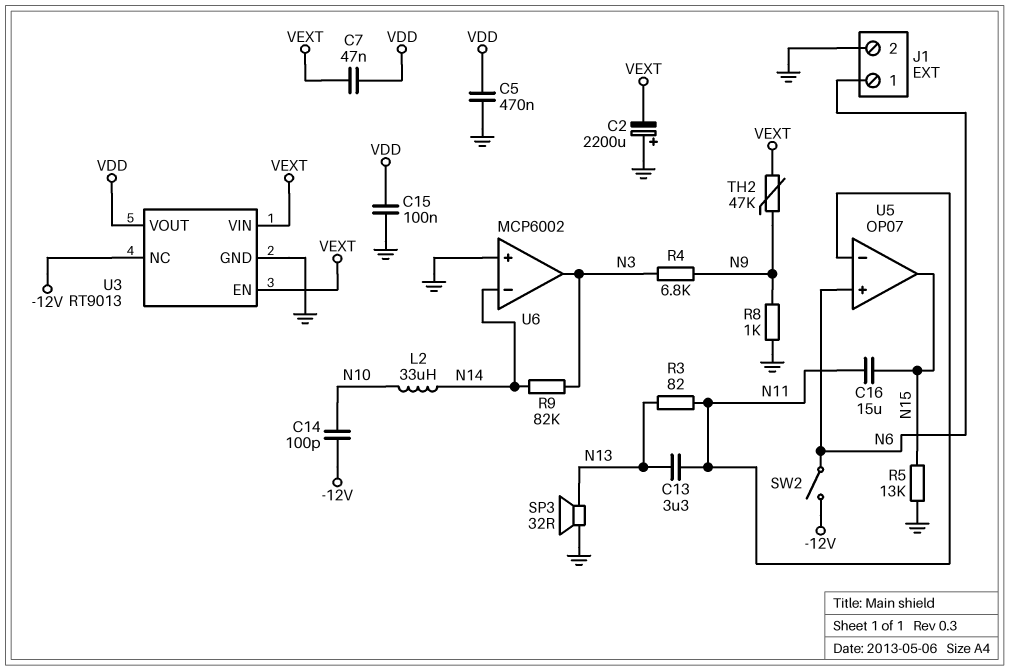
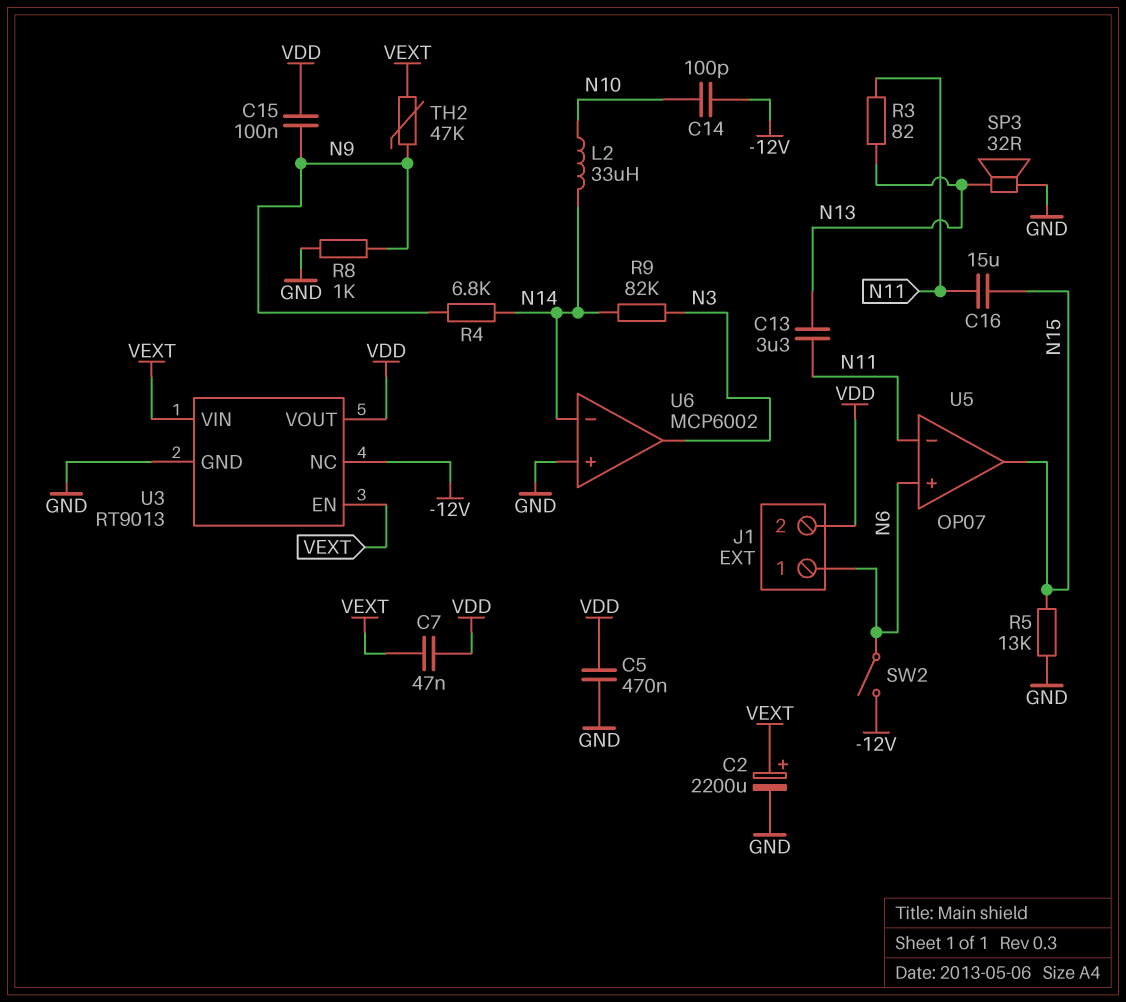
C2: 2200uF (plus GND, minus VEXT) -> 2200uF (plus VEXT, minus GND)
C15: 100nF (GND, VDD) -> 100nF (N9, VDD)
J1 pin 2: GND -> VDD
R4: 6.8k (N3, N9) -> 6.8k (N9, N14)

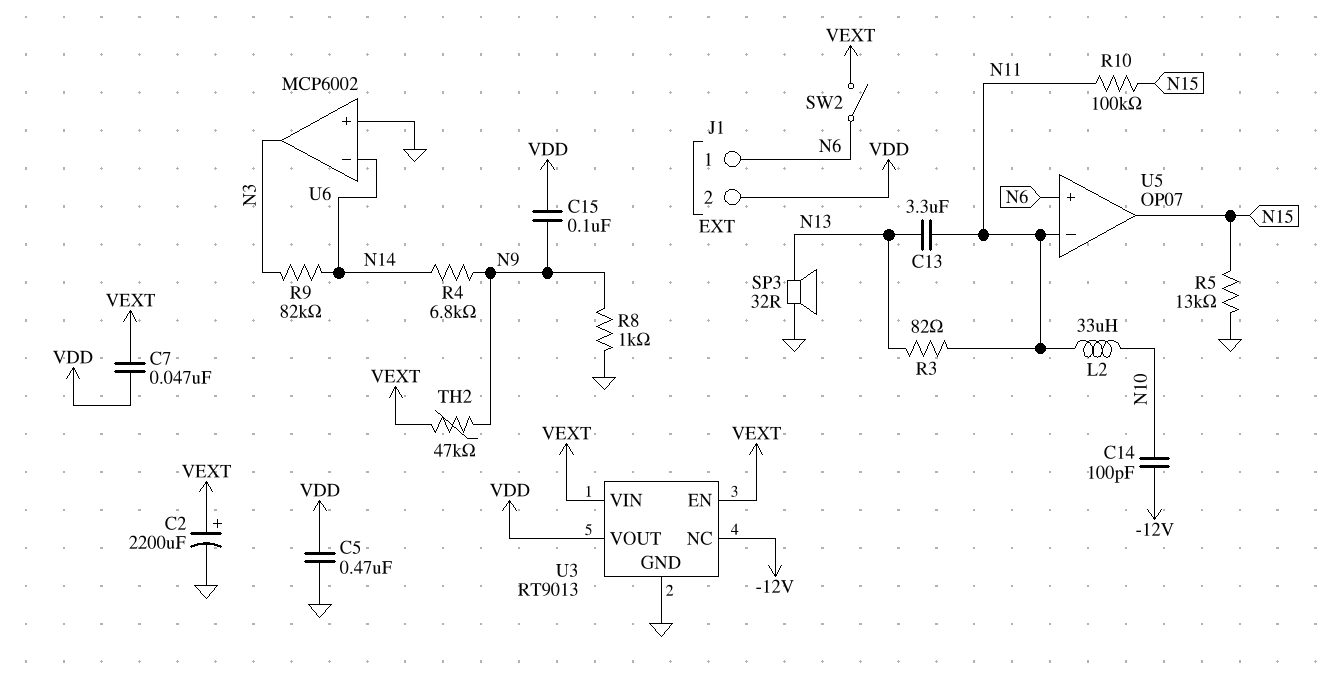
C16: 15uF (N11, N15) -> none
L2: 33uH (N10, N14) -> 33uH (N10, N11)
R10: none -> 100k (N11, N15)
SW2: switch (-12V, N6) -> switch (N6, VEXT)

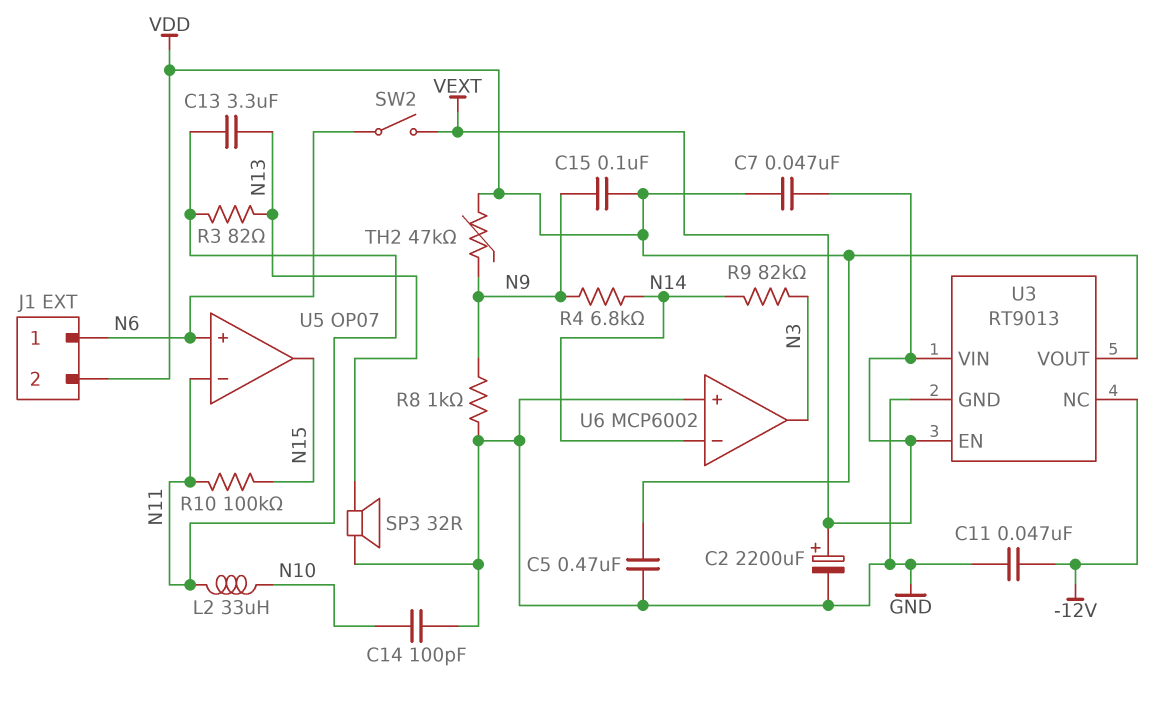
C11: none -> 47nF (-12V, GND)
C14: 100pF (-12V, N10) -> 100pF (GND, N10)
R5: 13k (GND, N15) -> none
TH2: 47k (N9, VEXT) -> 47k (N9, VDD)

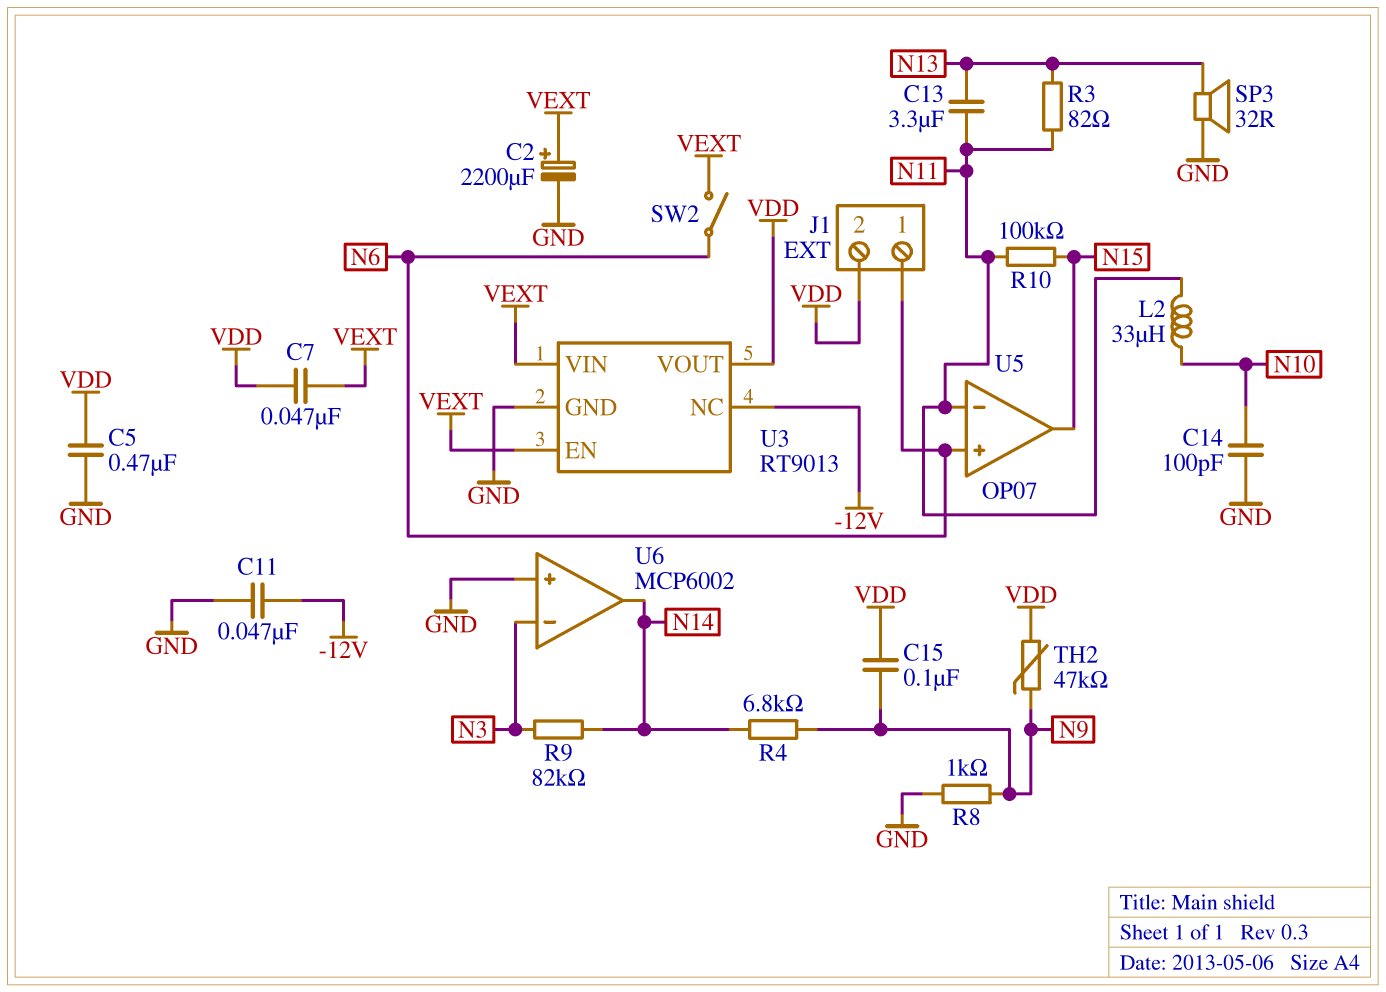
U6 pin in-: N14 -> N3
U6 pin out: N3 -> N14

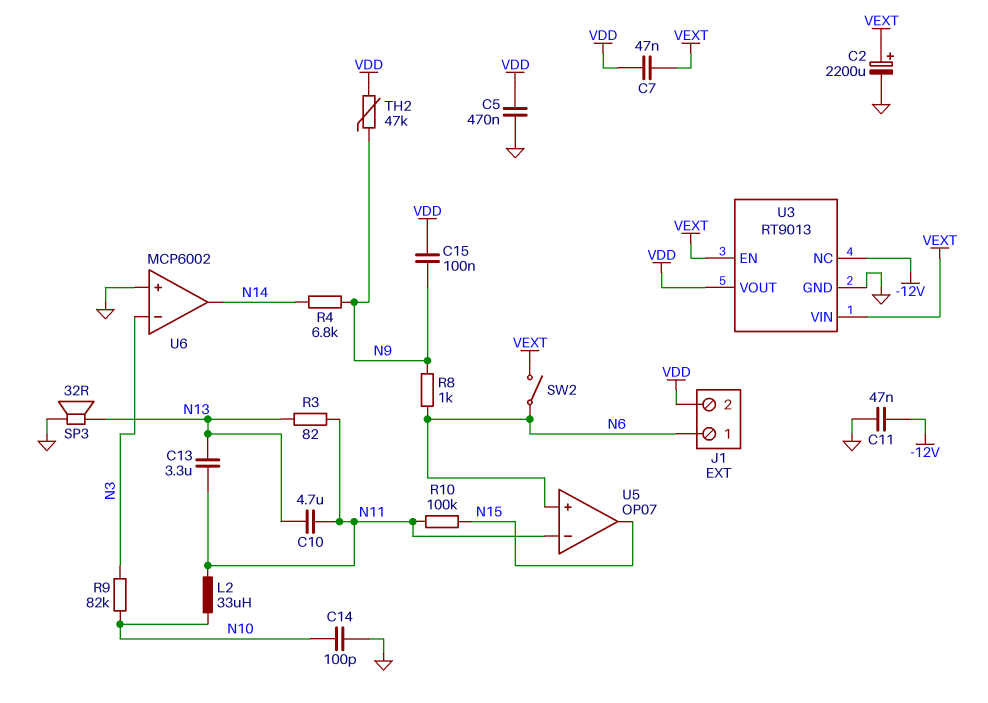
C10: none -> 4.7uF (N11, N13)
R8: 1k (GND, N9) -> 1k (N6, N9)
R9: 82k (N3, N14) -> 82k (N3, N10)

